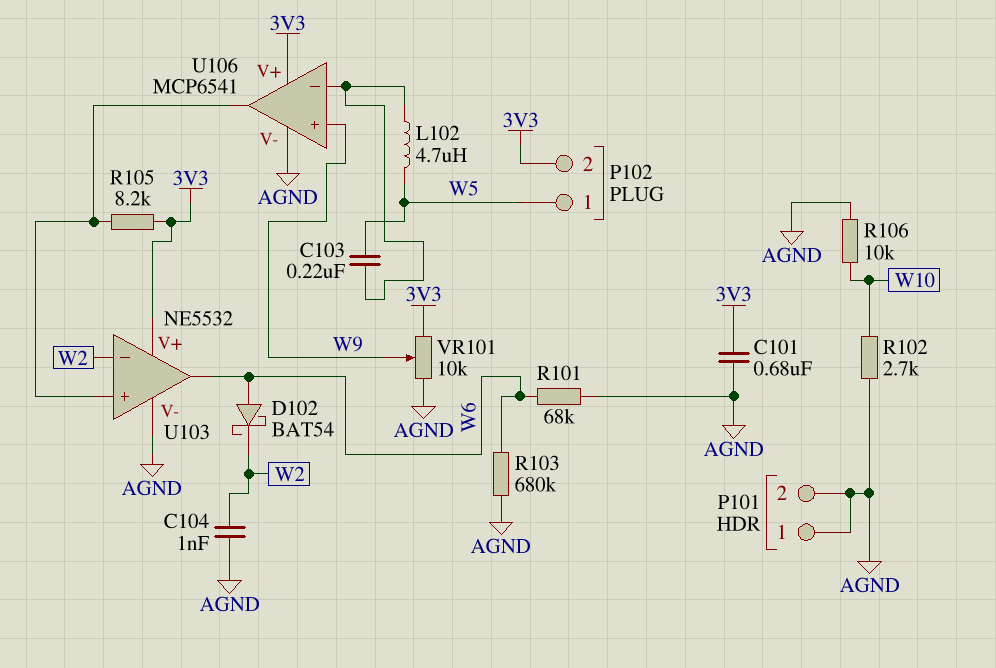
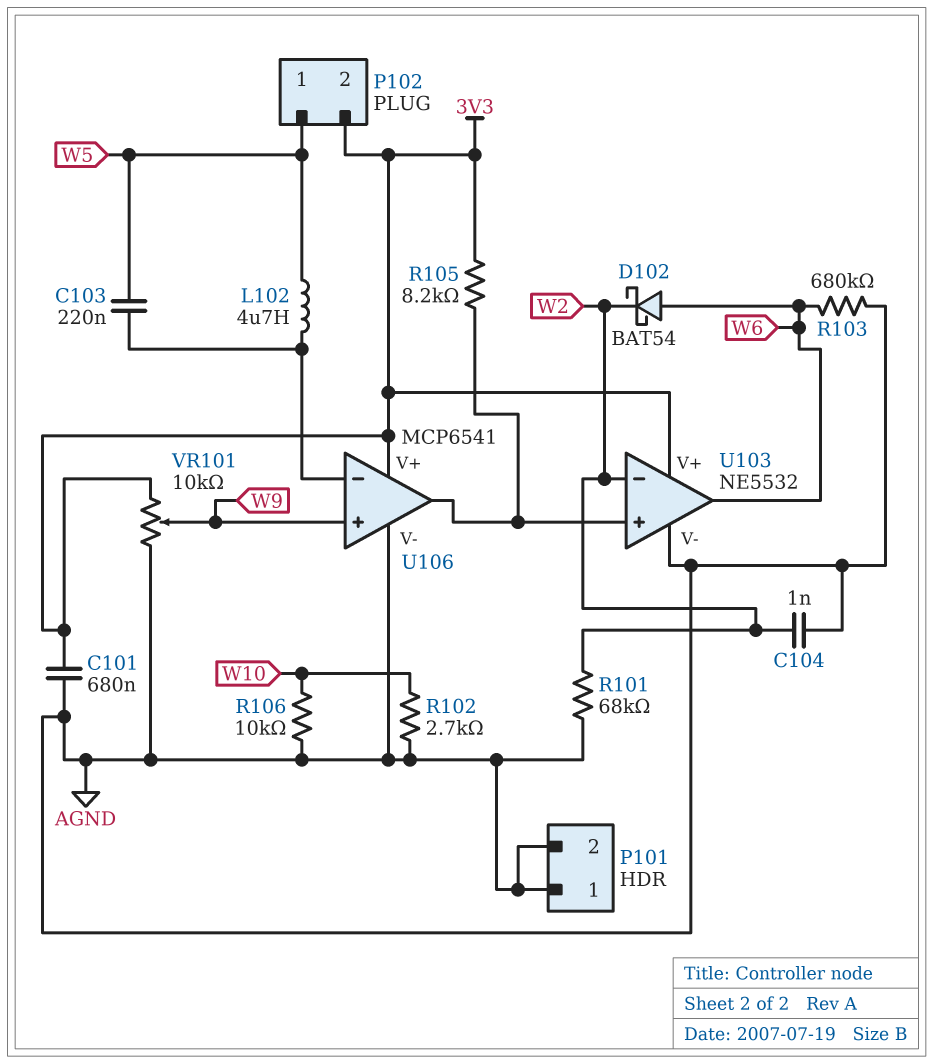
R101: 68k (AGND, W6) -> 68k (AGND, W2)

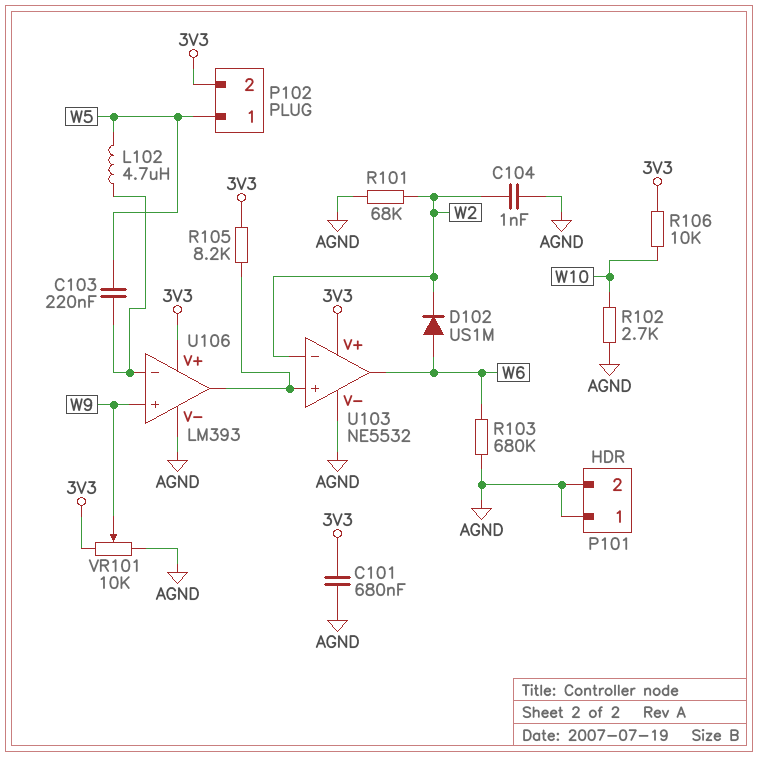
D102: schottky BAT54 (A W6, K W2) -> diode US1M (A W6, K W2)
R106: 10k (AGND, W10) -> 10k (3V3, W10)
U106: MCP6541 -> LM393

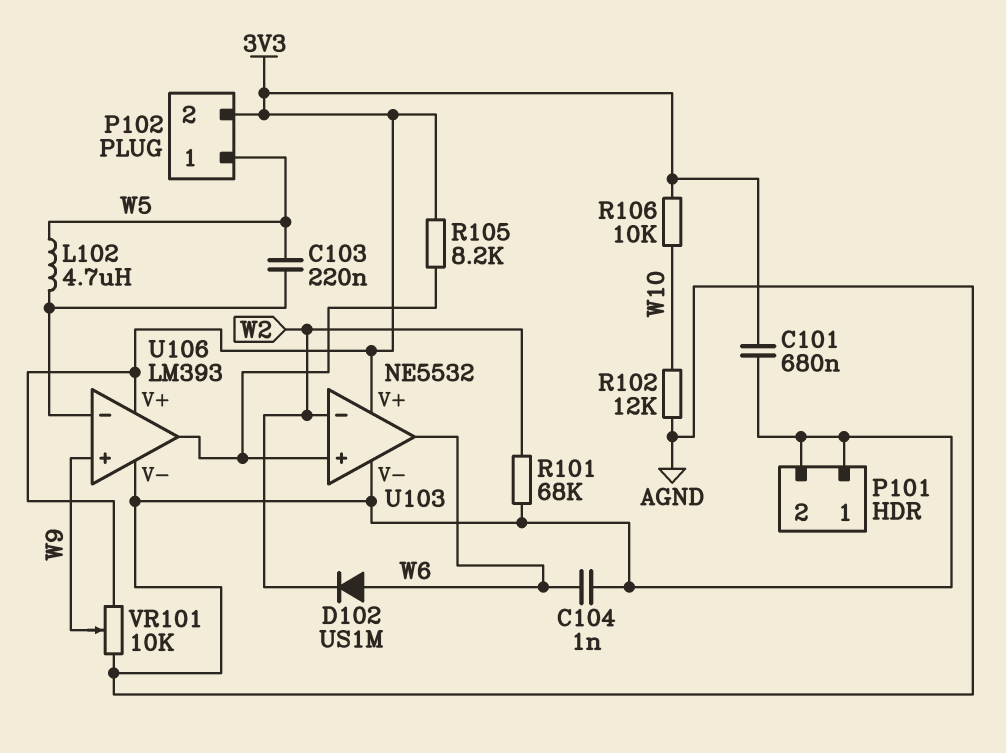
C104: 1nF (AGND, W2) -> 1nF (AGND, W6)
R102: 2.7k (AGND, W10) -> 12k (AGND, W10)
R103: 680k (AGND, W6) -> none

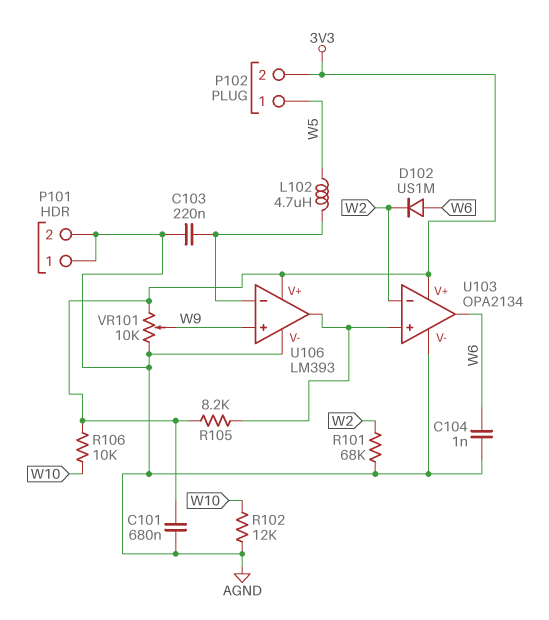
C103: 220nF (U106/in-, W5) -> 220nF (AGND, U106/in-)
U103: NE5532 -> OPA2134

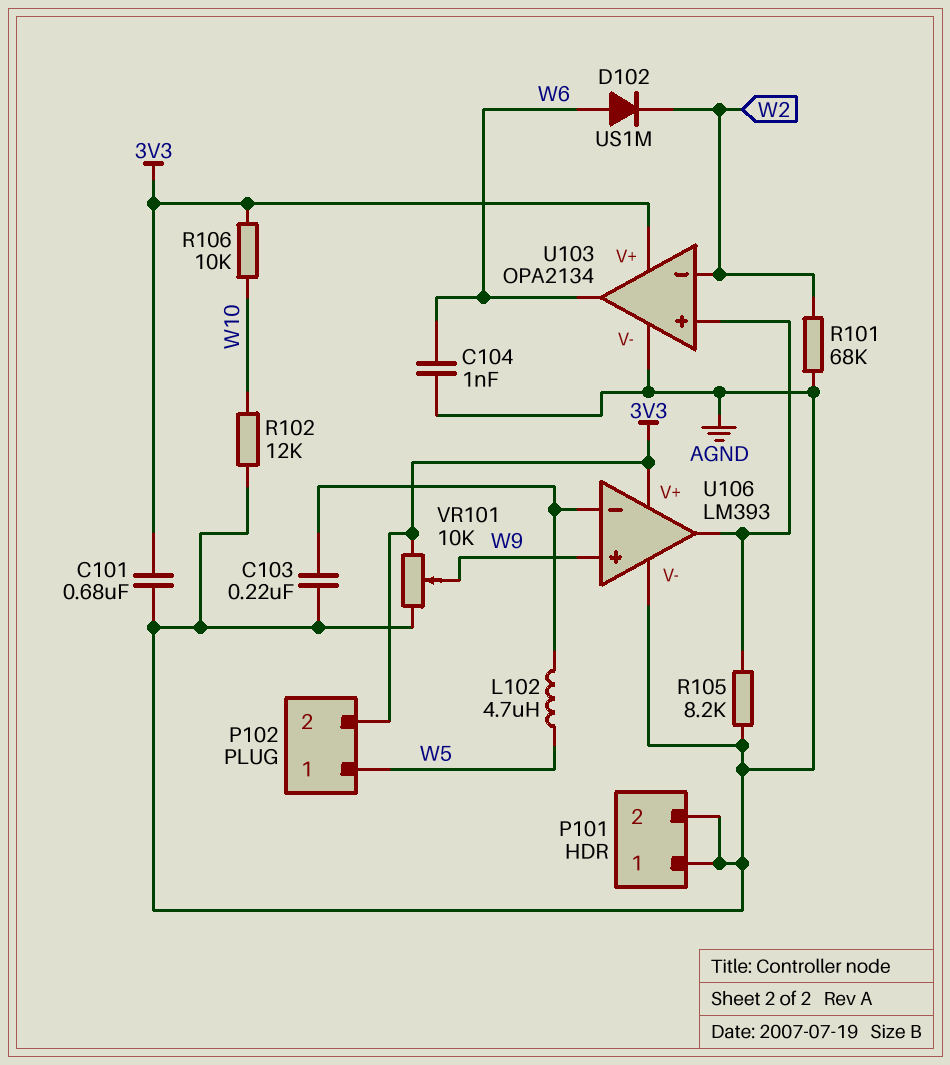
R105: 8.2k (3V3, U103/in+) -> 8.2k (AGND, U103/in+)

